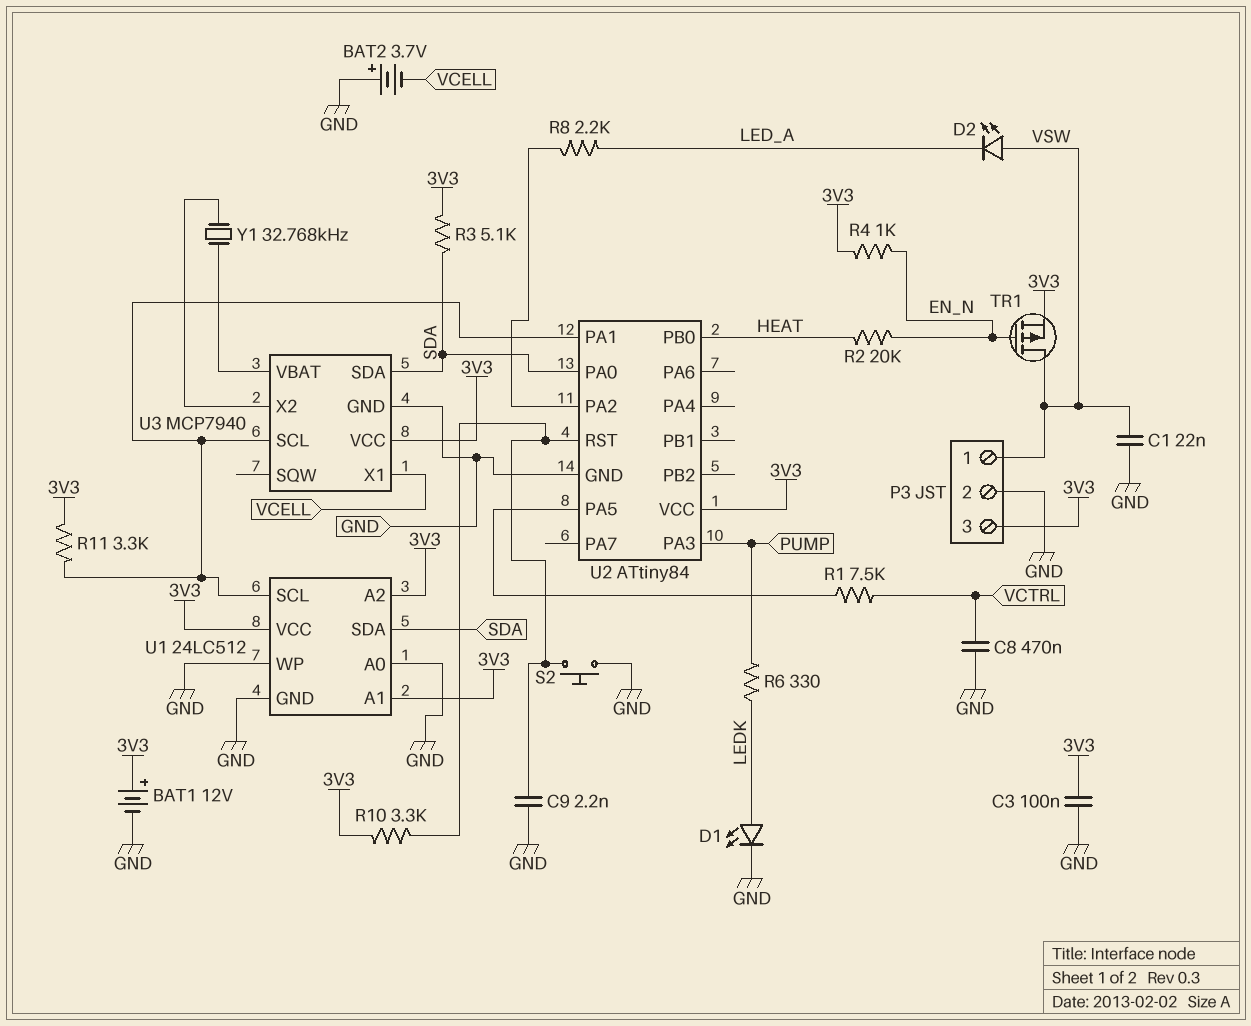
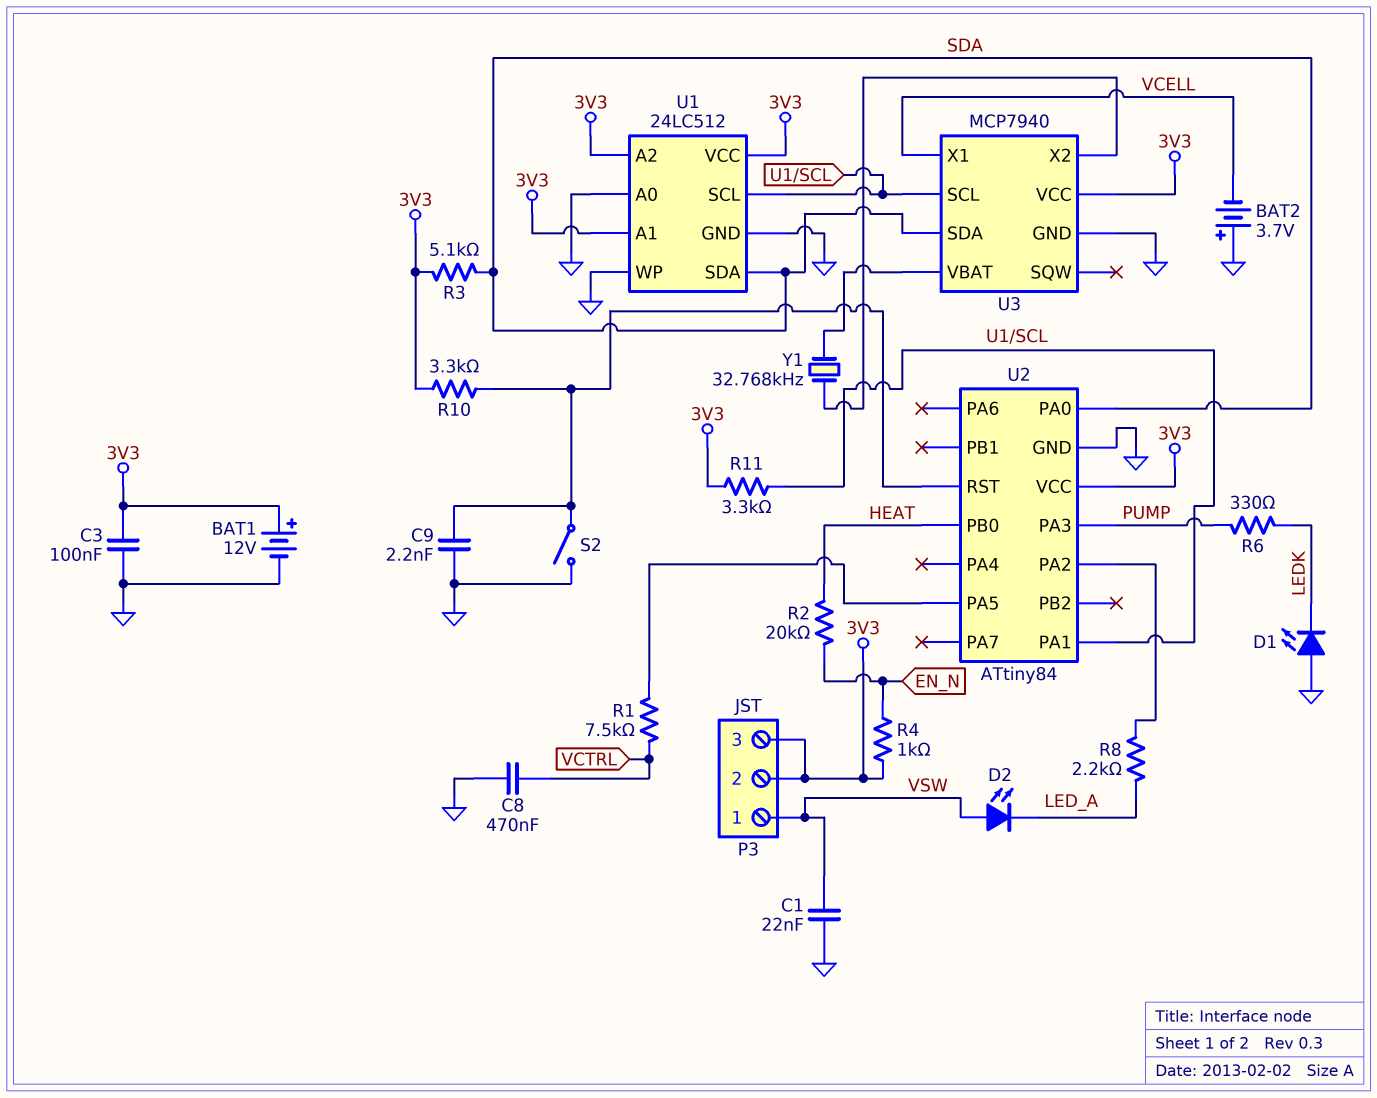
D1: LED (A LEDK, K GND) -> LED (A GND, K LEDK)
P3 pin 2: GND -> 3V3
S2: button (GND, U2/RST) -> switch (GND, U2/RST)
TR1: PMOS (G EN_N, D VSW, S 3V3) -> none

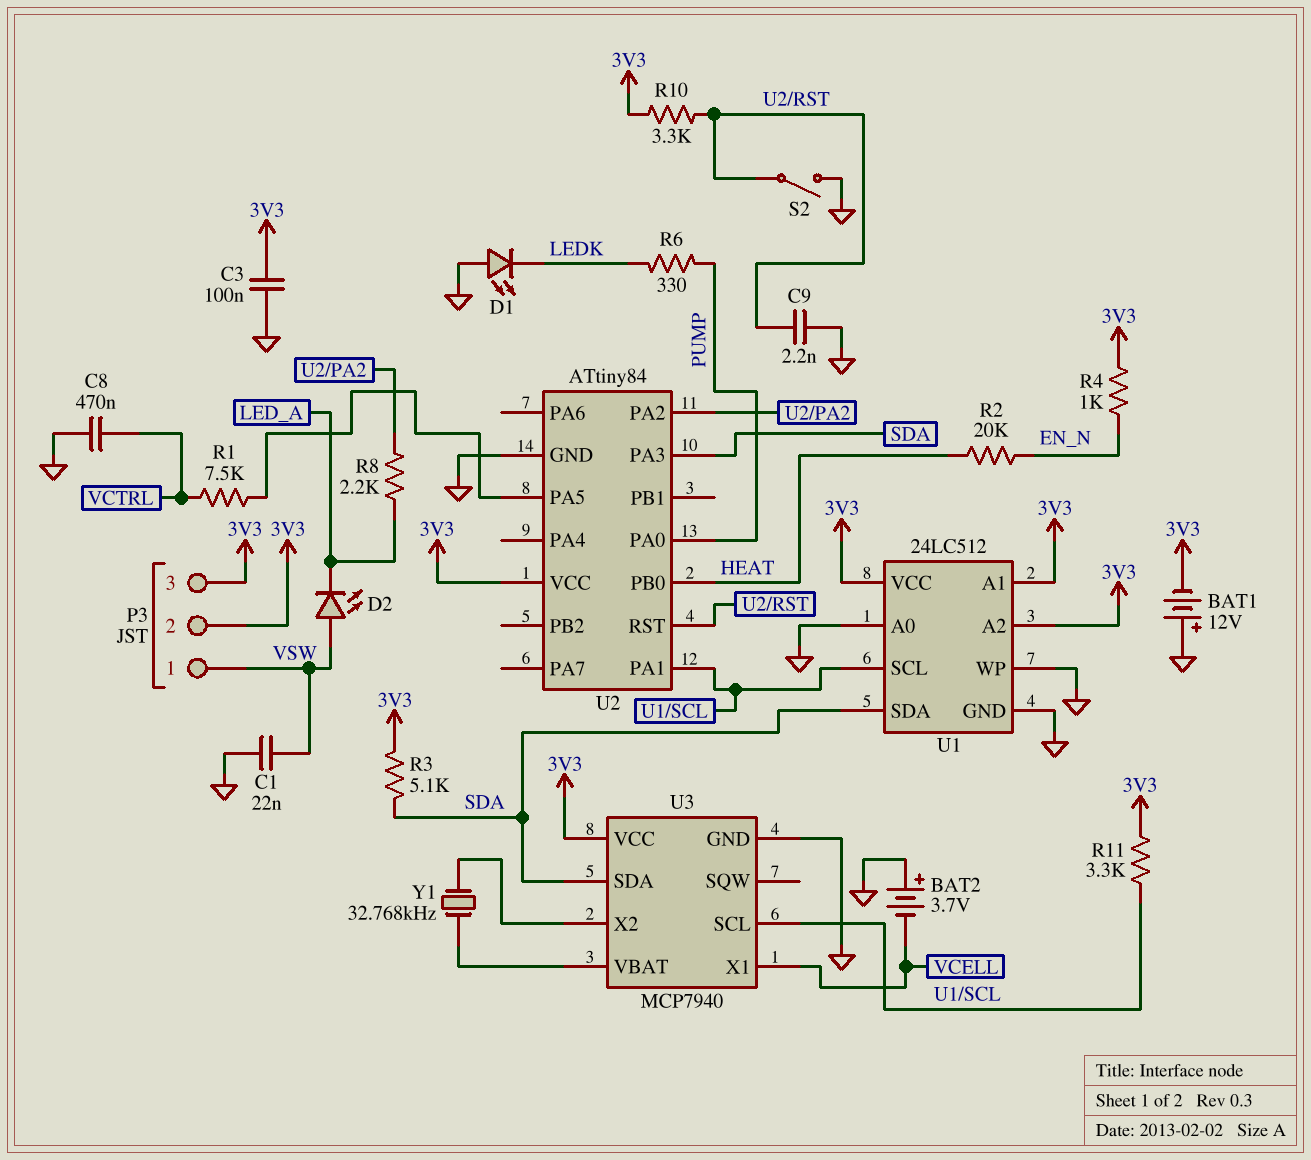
BAT1: 12V (plus 3V3, minus GND) -> 12V (plus GND, minus 3V3)
U2 pin PA0: SDA -> PUMP
U2 pin PA3: PUMP -> SDA

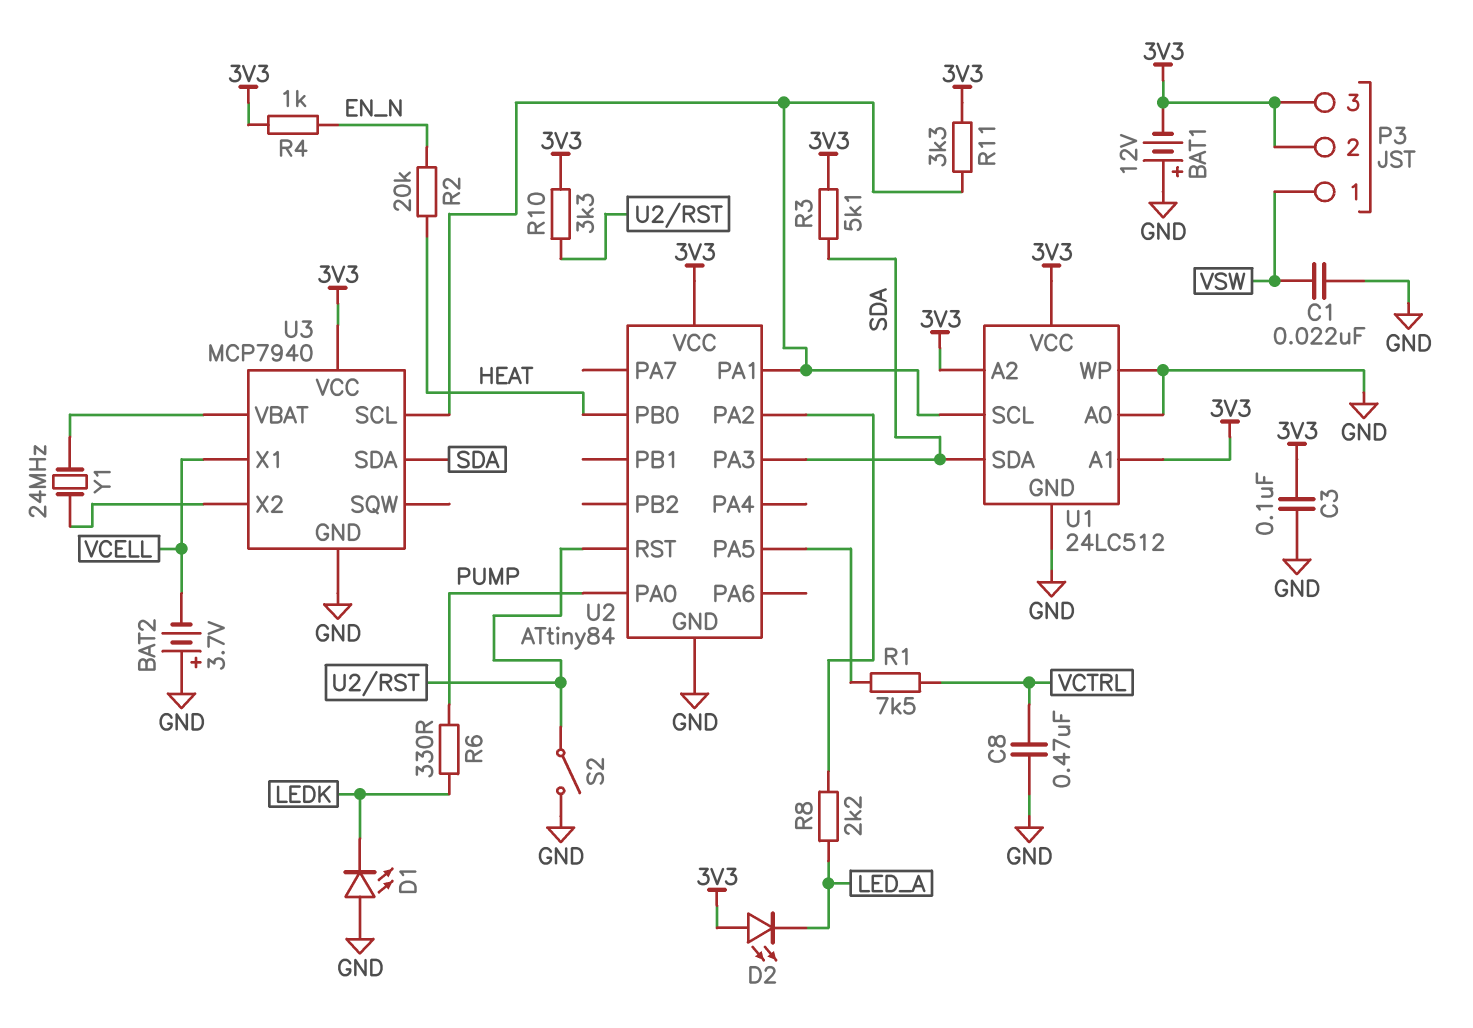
C9: 2.2nF (GND, U2/RST) -> none
D2: LED (A VSW, K LED_A) -> LED (A 3V3, K LED_A)
Y1: 32.768kHz (U3/VBAT, U3/X2) -> 24MHz (U3/VBAT, U3/X2)

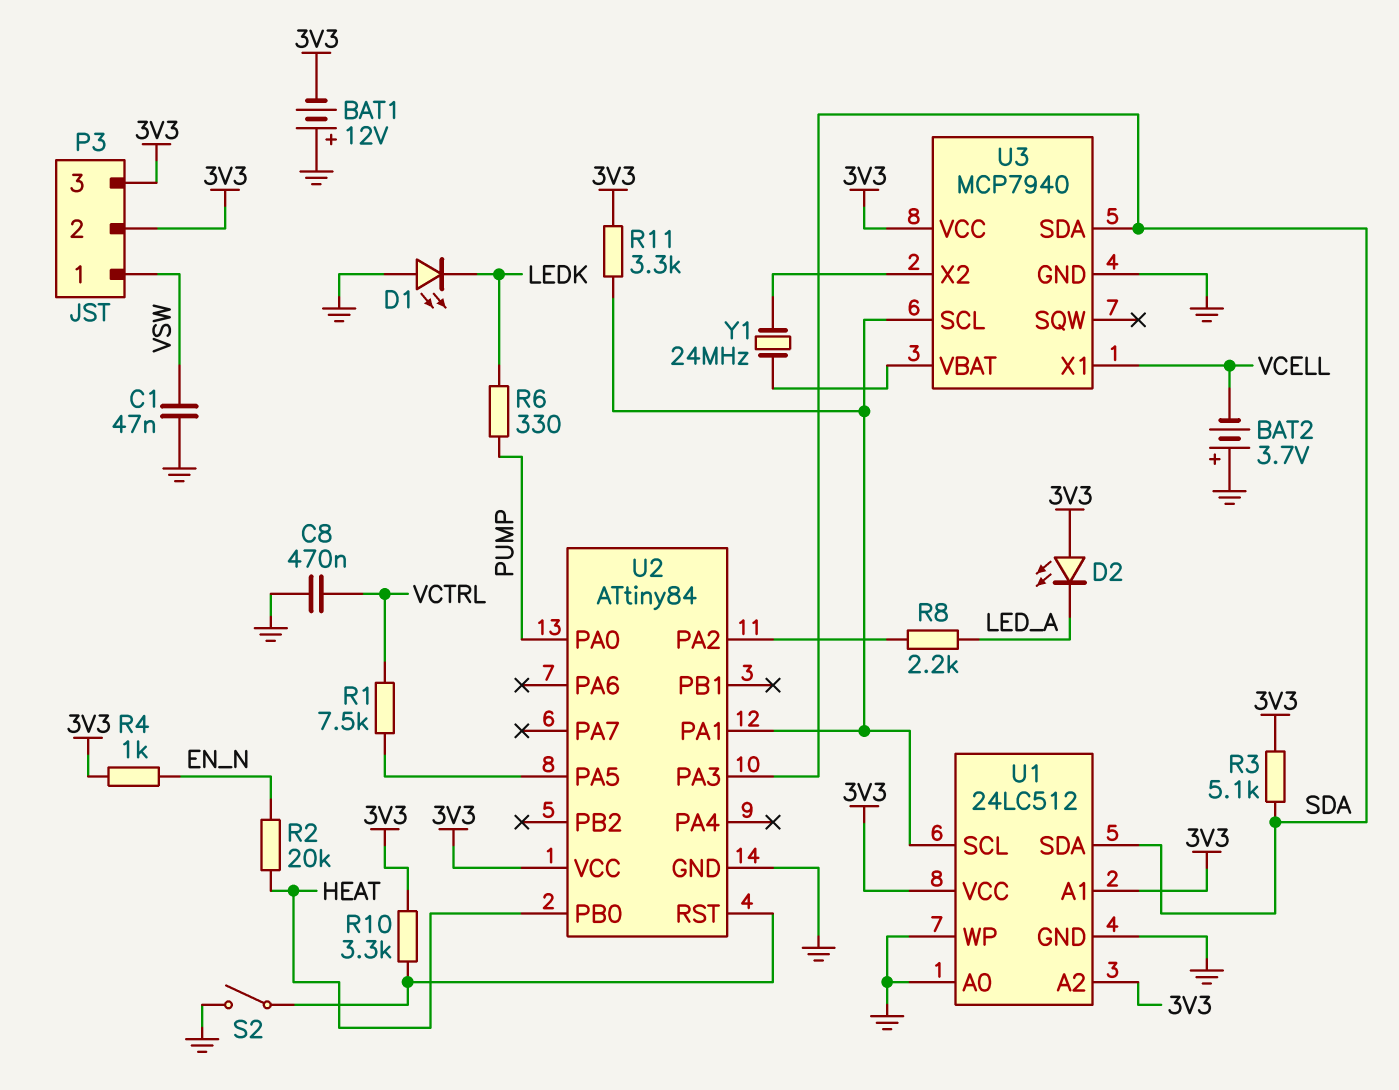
C1: 22nF (GND, VSW) -> 47nF (GND, VSW)
C3: 100nF (3V3, GND) -> none

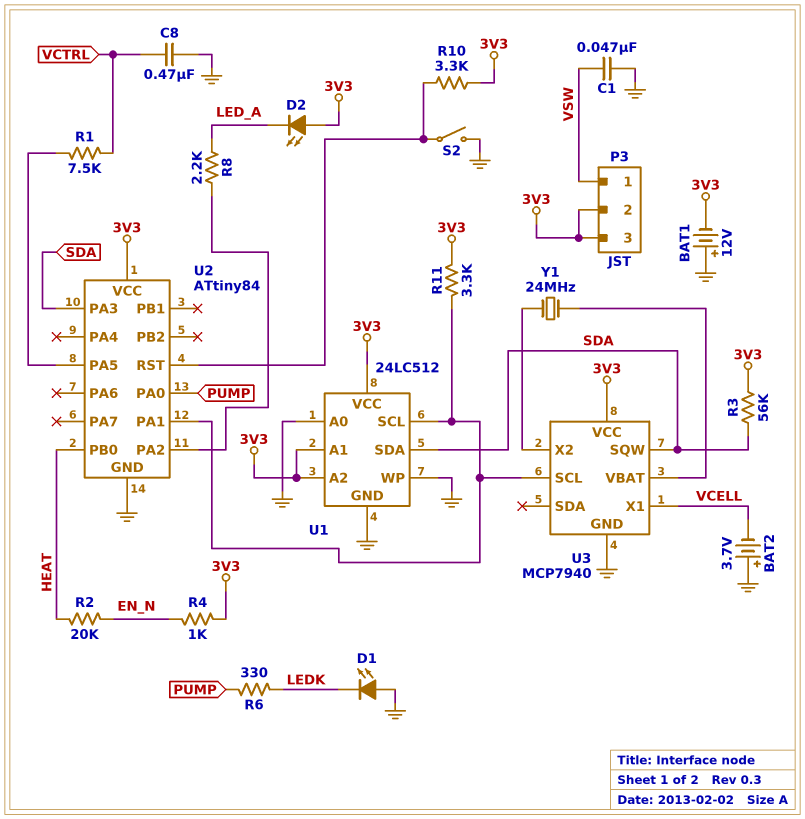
R3: 5.1k (3V3, SDA) -> 56k (3V3, SDA)
U3 pin SDA: SDA -> none
U3 pin SQW: none -> SDA

